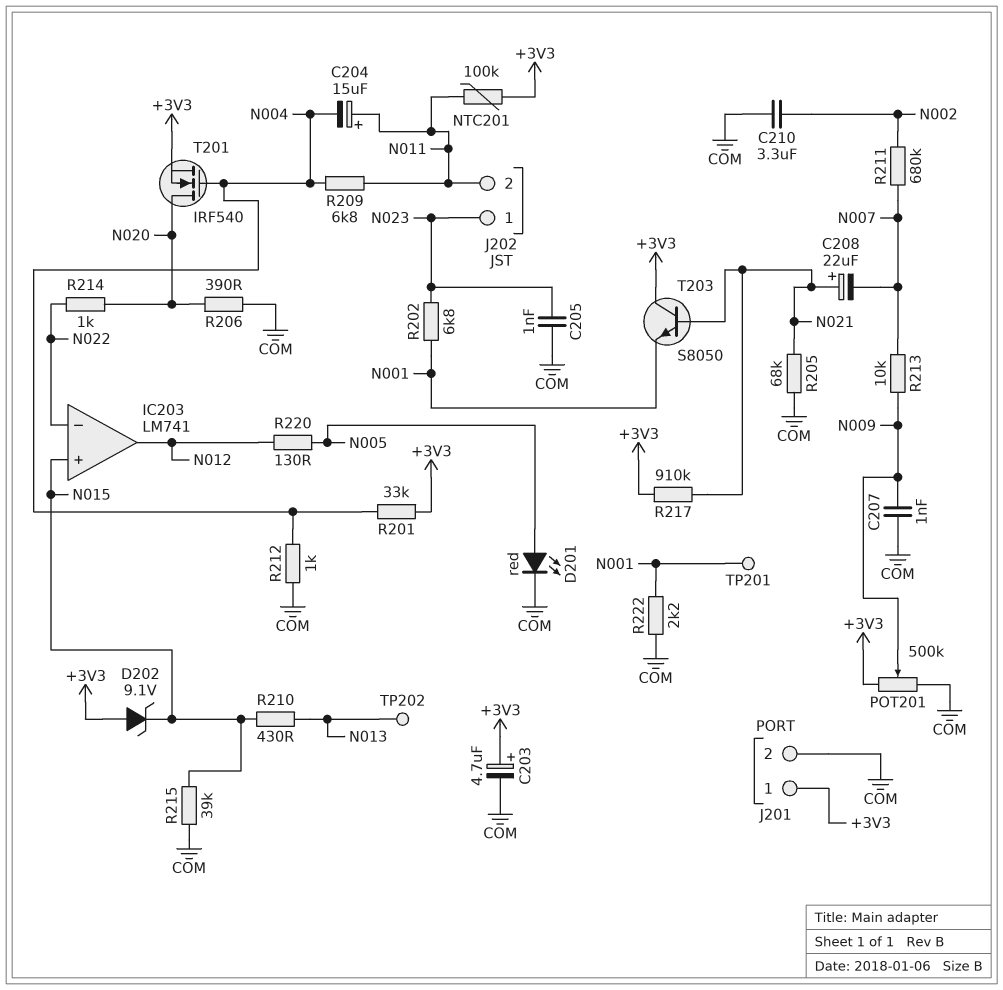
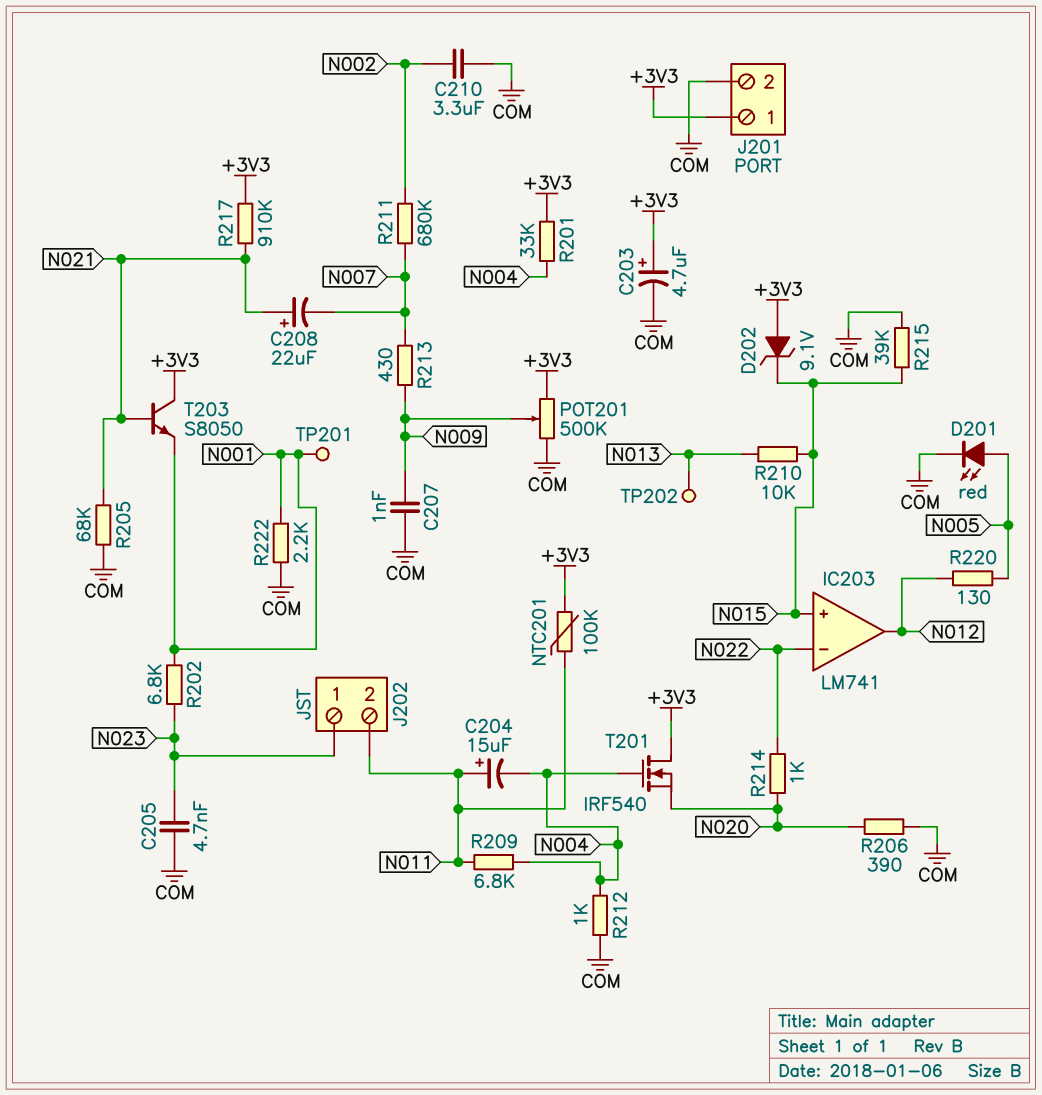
C205: 1nF (COM, N023) -> 4.7nF (COM, N023)
R210: 430 (N013, N015) -> 10k (N013, N015)
R213: 10k (N007, N009) -> 430 (N007, N009)
T201: NMOS IRF540 (G N004, D N020, S +3V3) -> NMOS IRF540 (G N004, D +3V3, S N020)

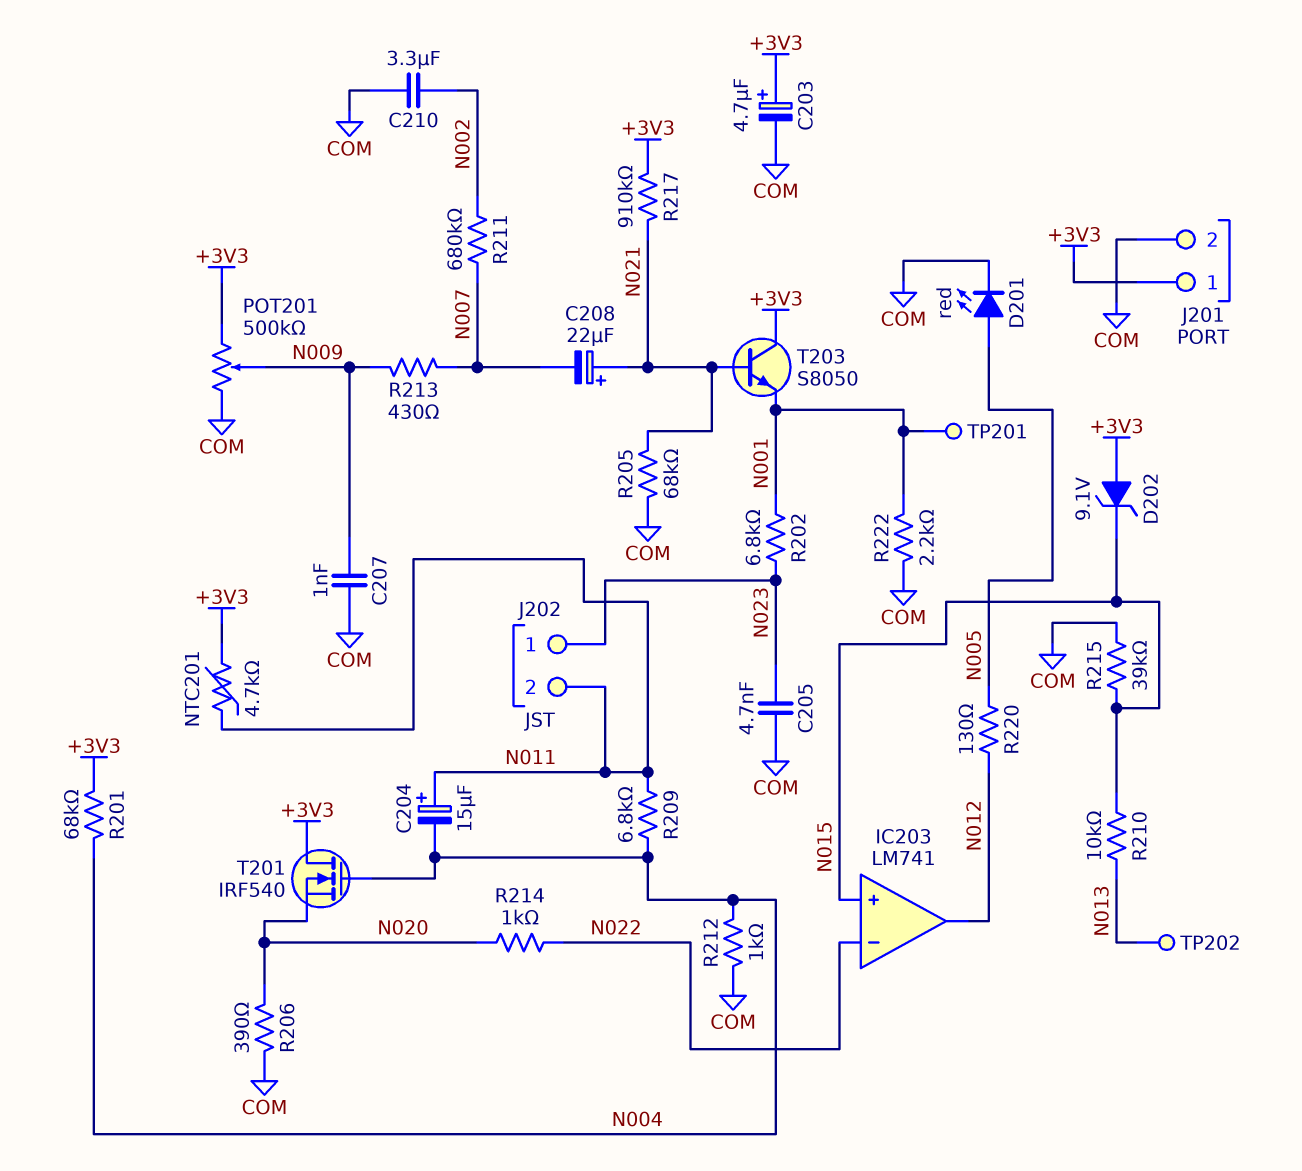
NTC201: 100k (+3V3, N011) -> 4.7k (+3V3, N011)
R201: 33k (+3V3, N004) -> 68k (+3V3, N004)

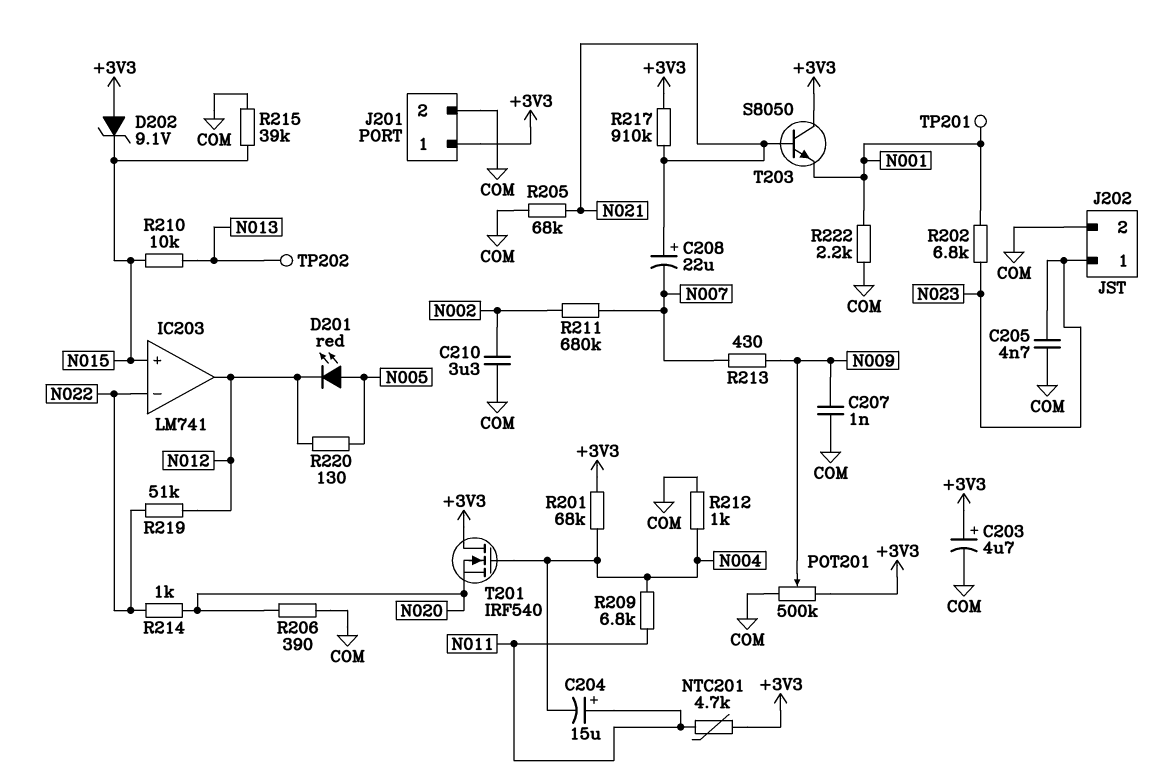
D201: LED red (A N005, K COM) -> LED red (A N005, K N012)
J202 pin 2: N011 -> COM
R219: none -> 51k (N012, N022)

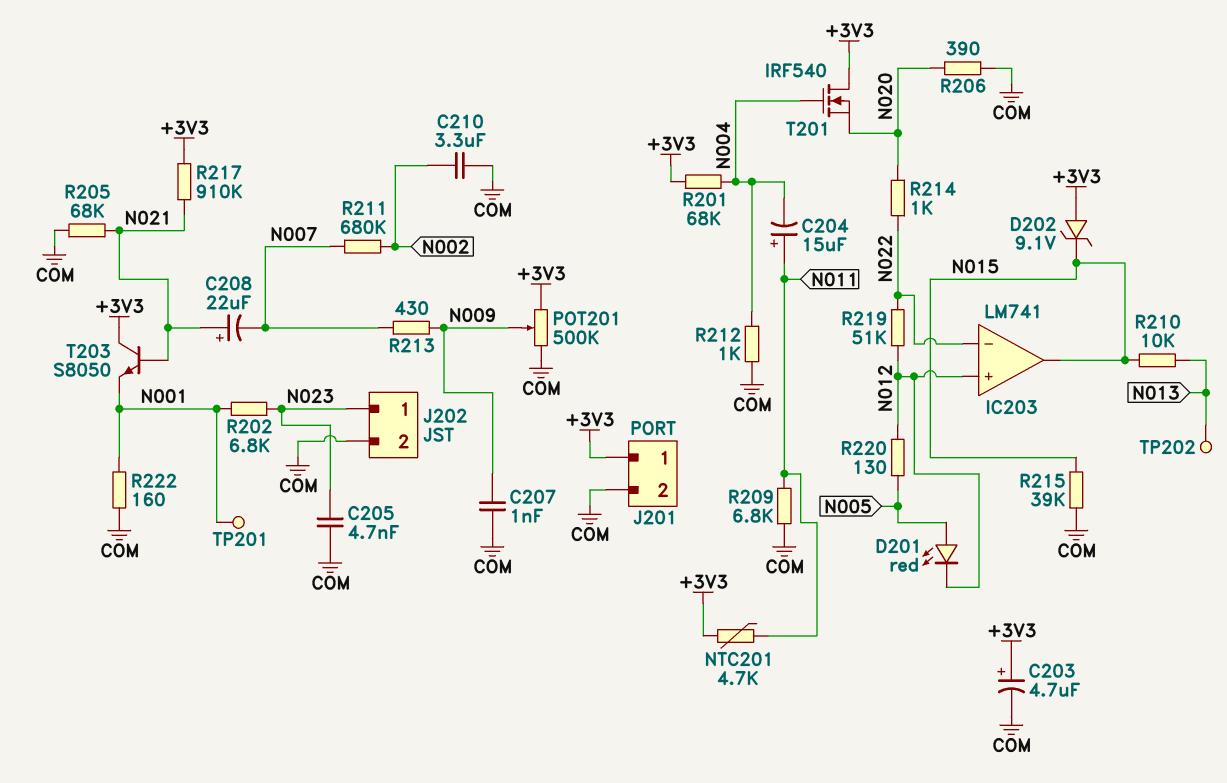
IC203 pin in+: N015 -> N012
IC203 pin out: N012 -> N015
R209: 6.8k (N004, N011) -> 6.8k (COM, N011)
R222: 2.2k (COM, N001) -> 160 (COM, N001)

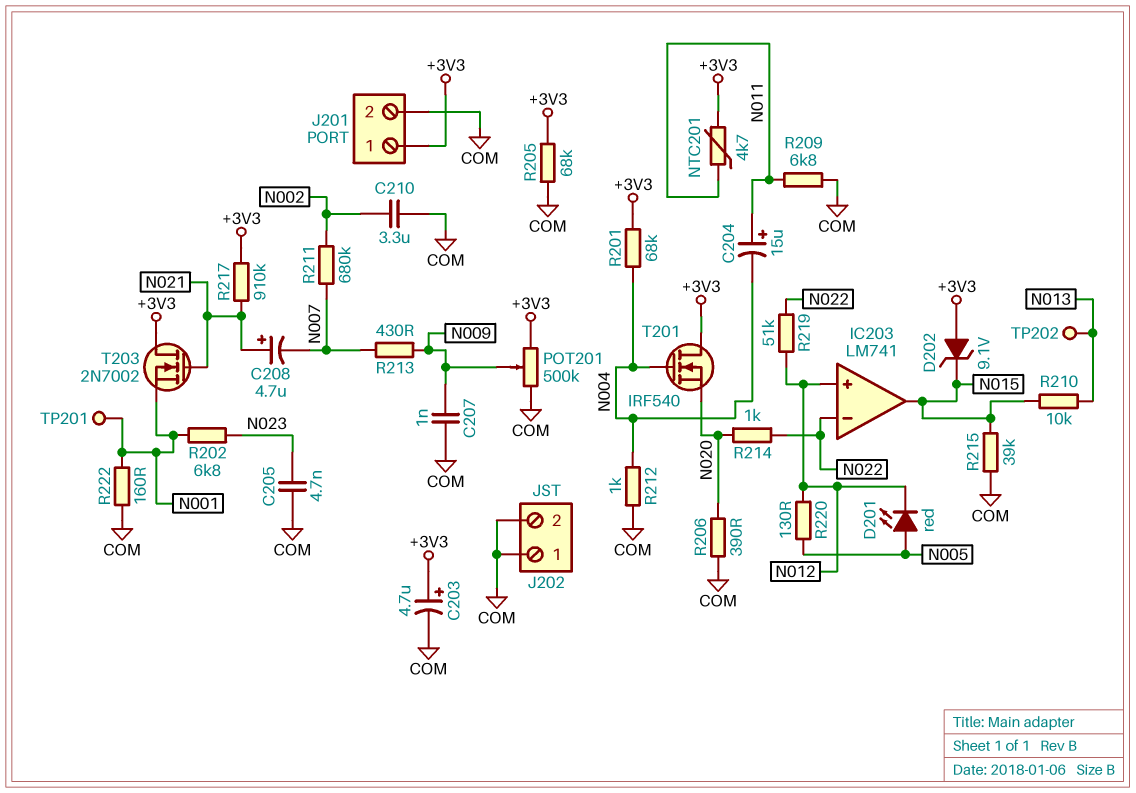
C208: 22uF (plus N021, minus N007) -> 4.7uF (plus N021, minus N007)
J202 pin 1: N023 -> COM
R205: 68k (COM, N021) -> 68k (+3V3, COM)
T203: NPN S8050 (B N021, C +3V3, E N001) -> NMOS 2N7002 (G N021, D +3V3, S N001)

